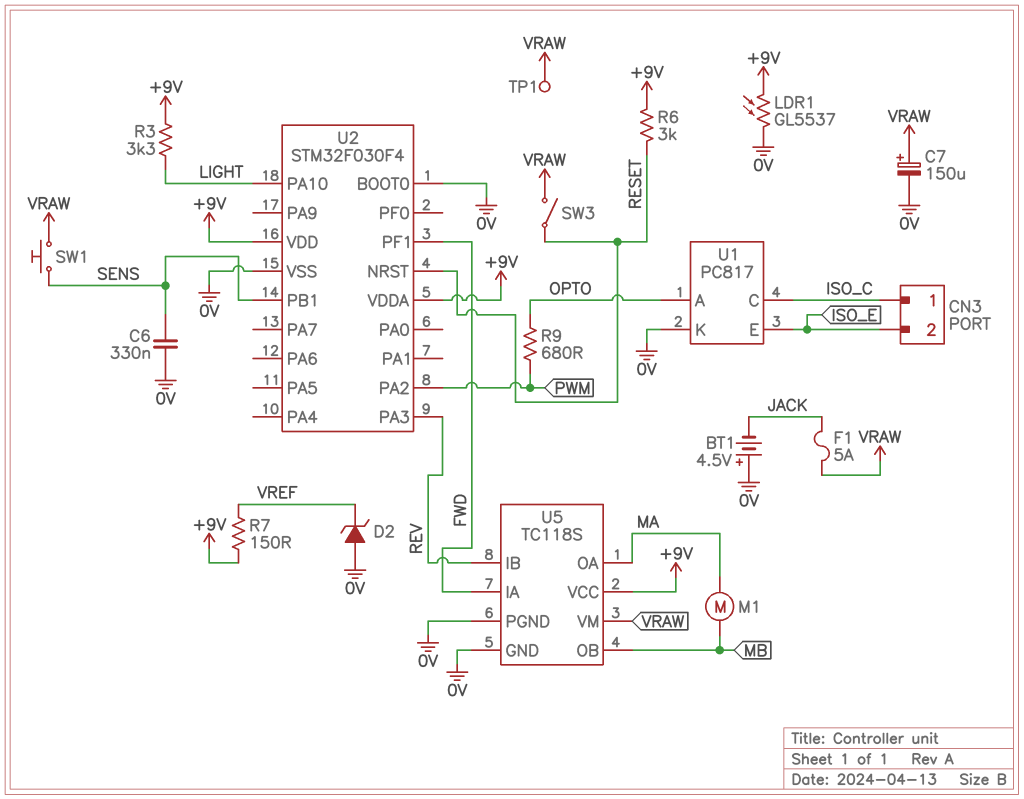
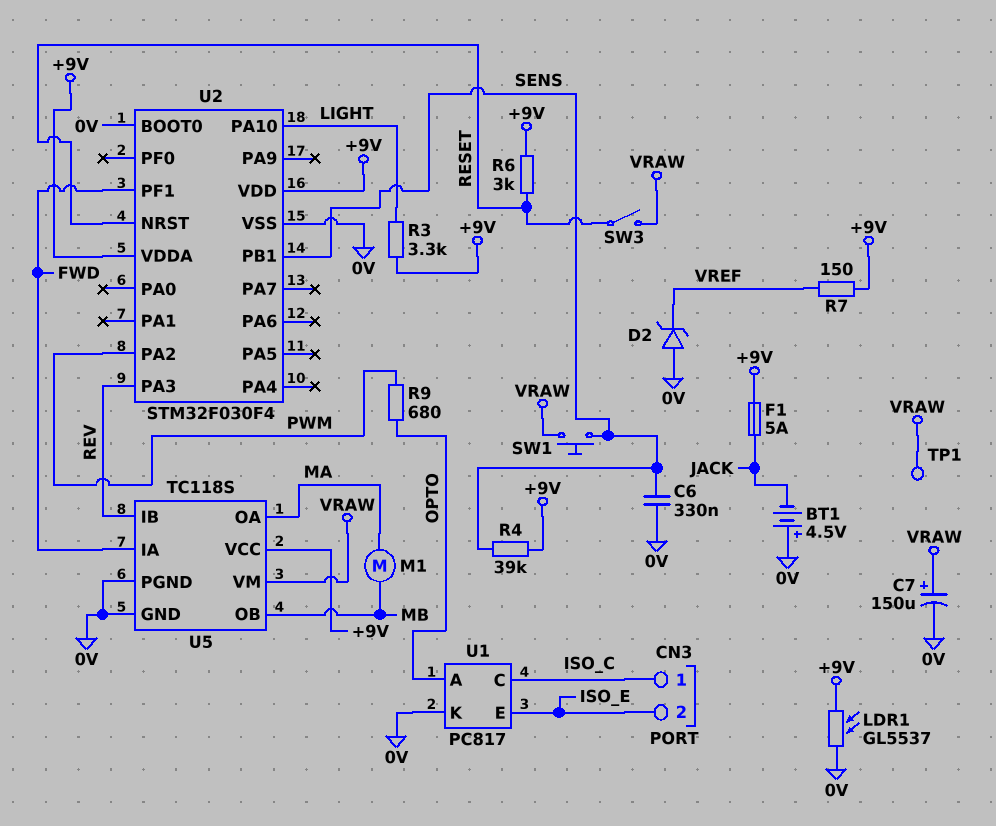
F1: 5A (JACK, VRAW) -> 5A (+9V, JACK)
R4: none -> 39k (+9V, SENS)

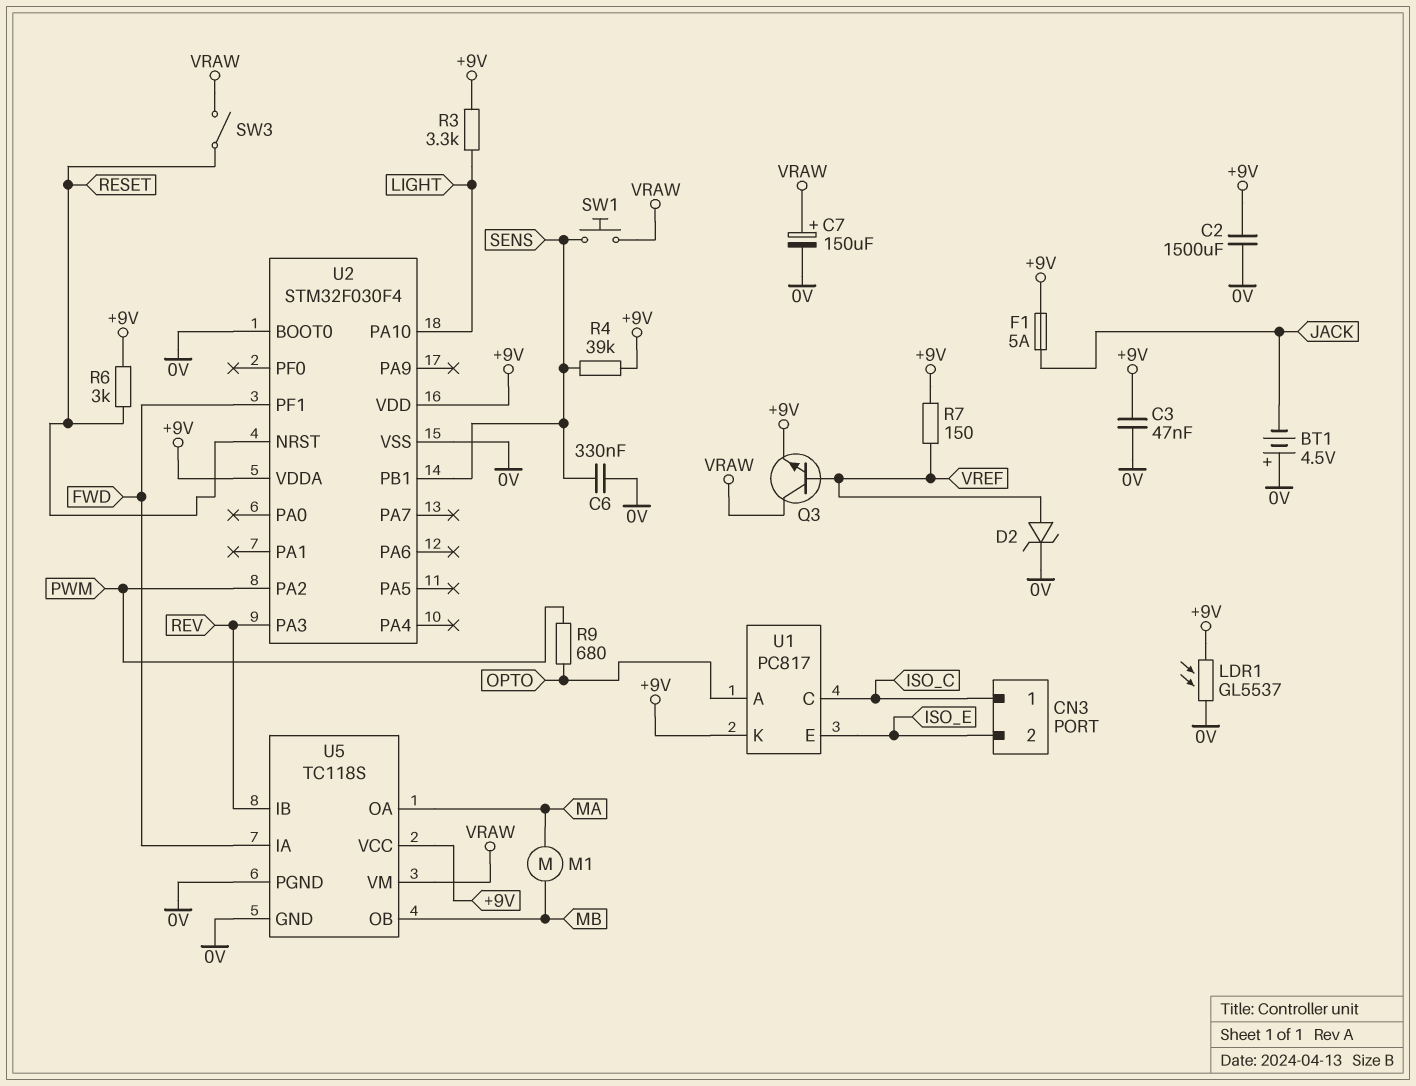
C2: none -> 1500uF (+9V, 0V)
C3: none -> 47nF (+9V, 0V)
D2: zener (A 0V, K VREF) -> zener (A VREF, K 0V)
Q3: none -> NPN (B VREF, C VRAW, E +9V)
TP1: test point (VRAW) -> none
U1 pin K: 0V -> +9V

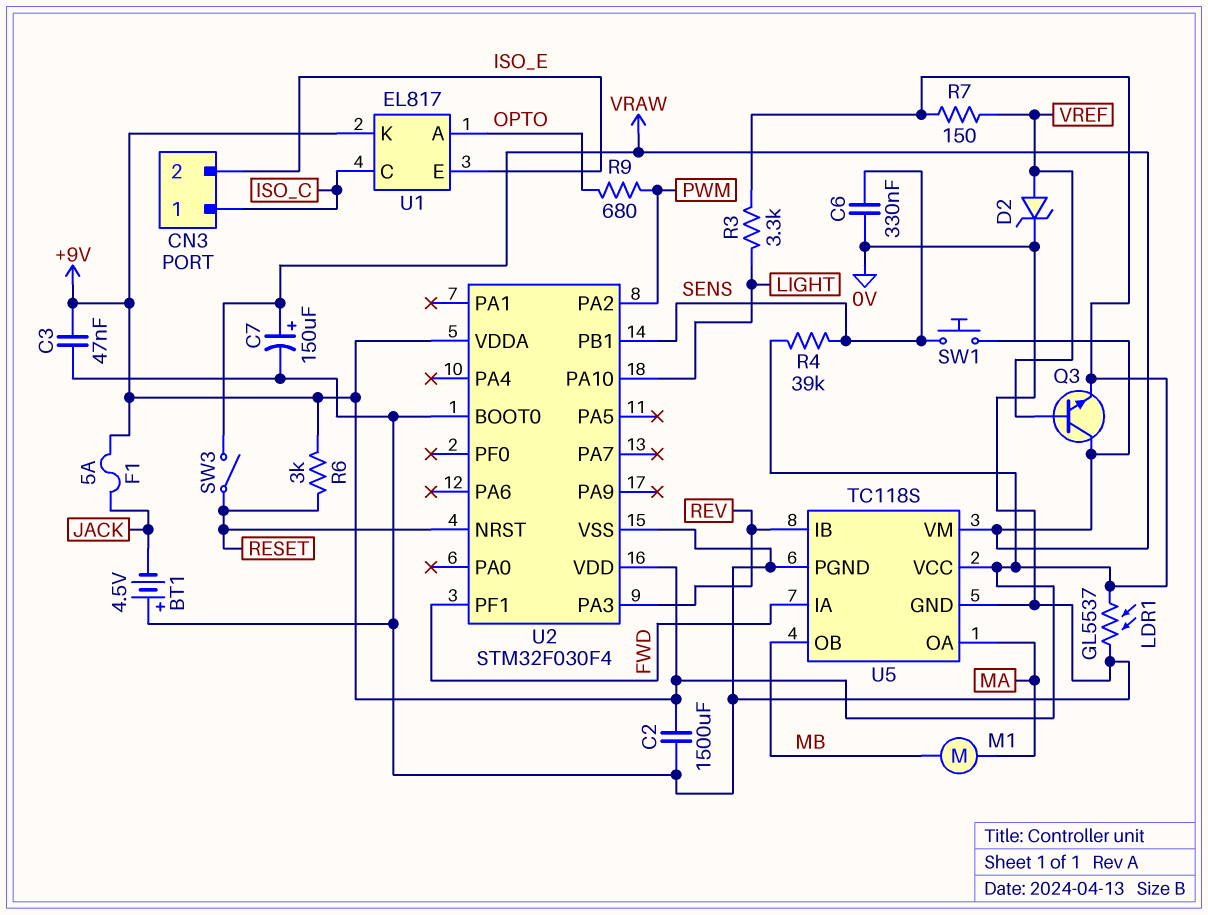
U1: PC817 -> EL817

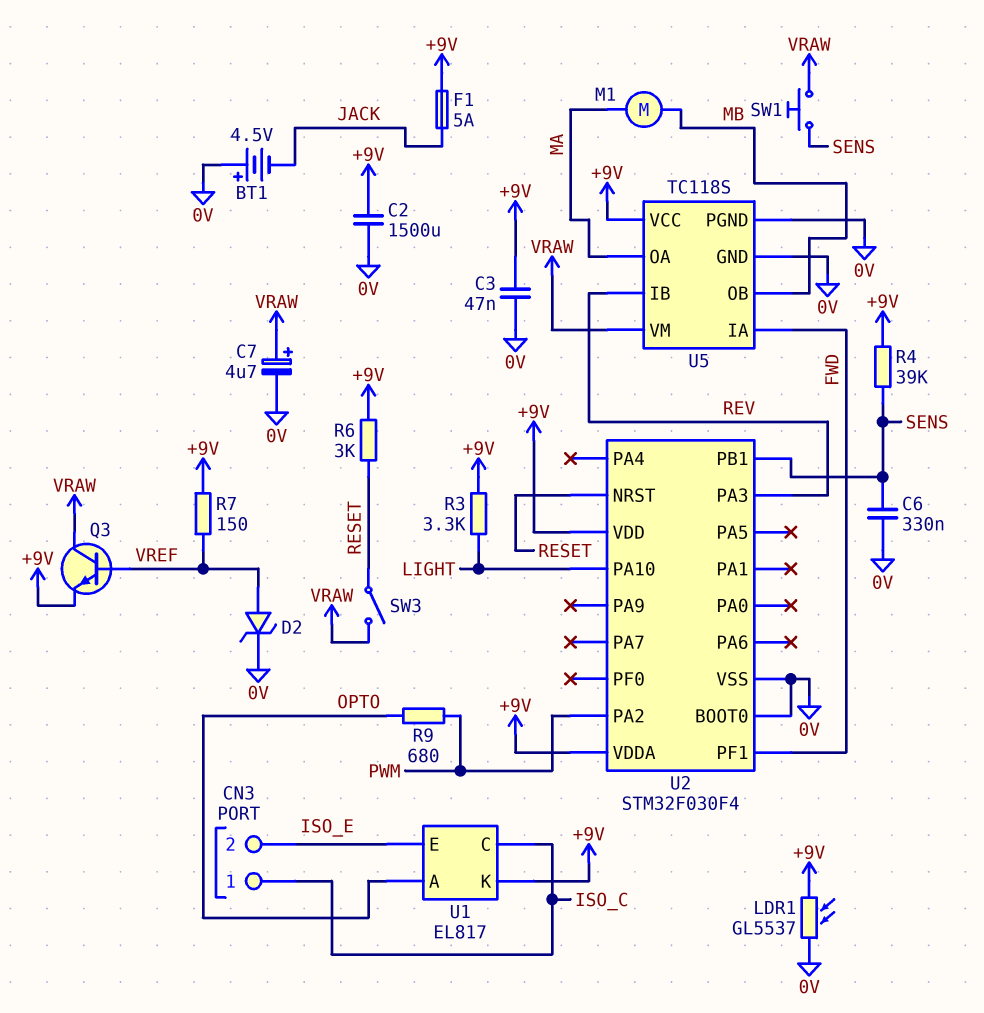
C7: 150uF (plus VRAW, minus 0V) -> 4.7uF (plus VRAW, minus 0V)

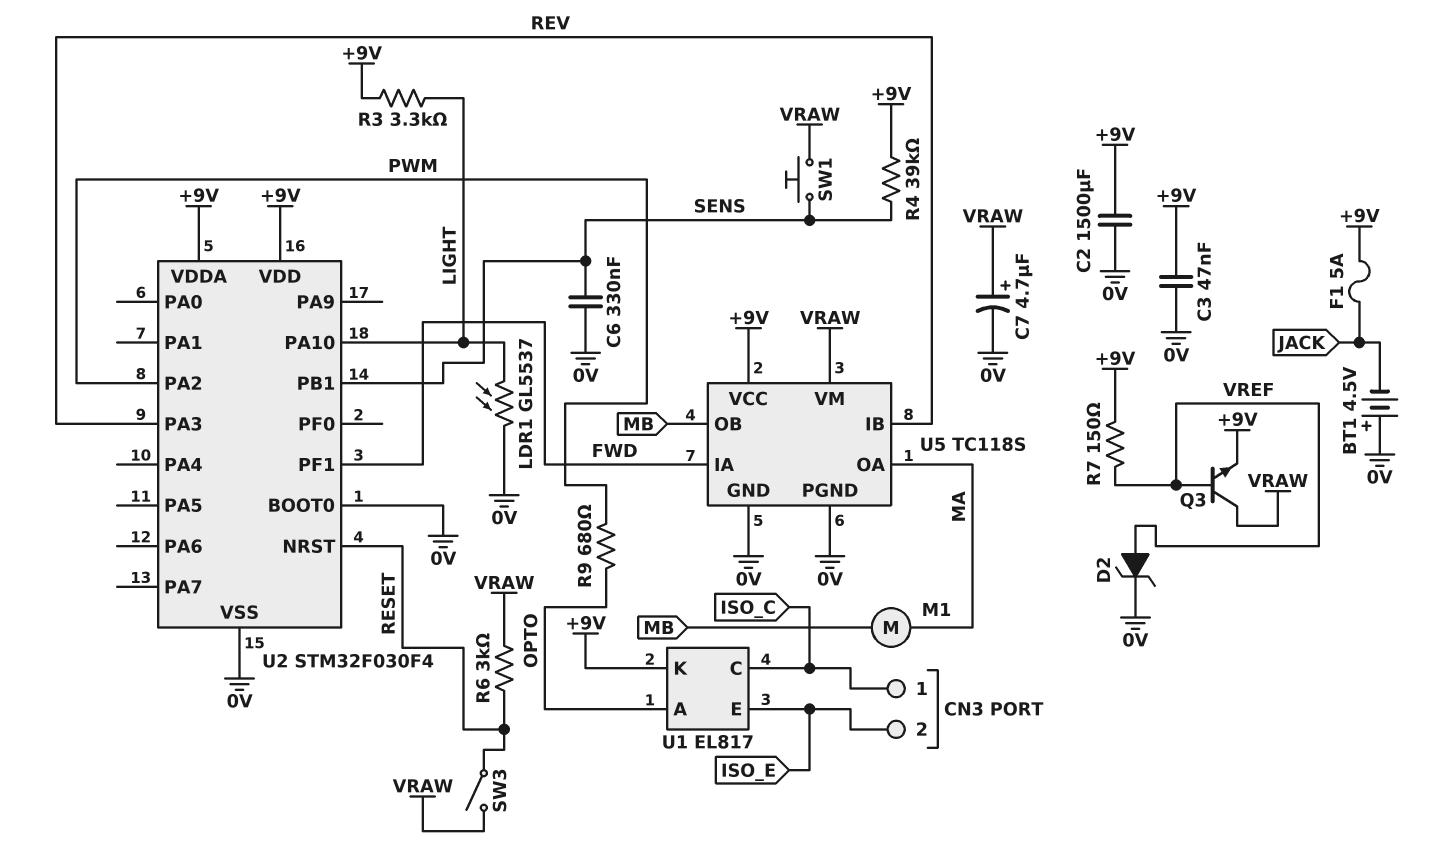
LDR1: GL5537 (+9V, 0V) -> GL5537 (0V, LIGHT)
R6: 3k (+9V, RESET) -> 3k (RESET, VRAW)

